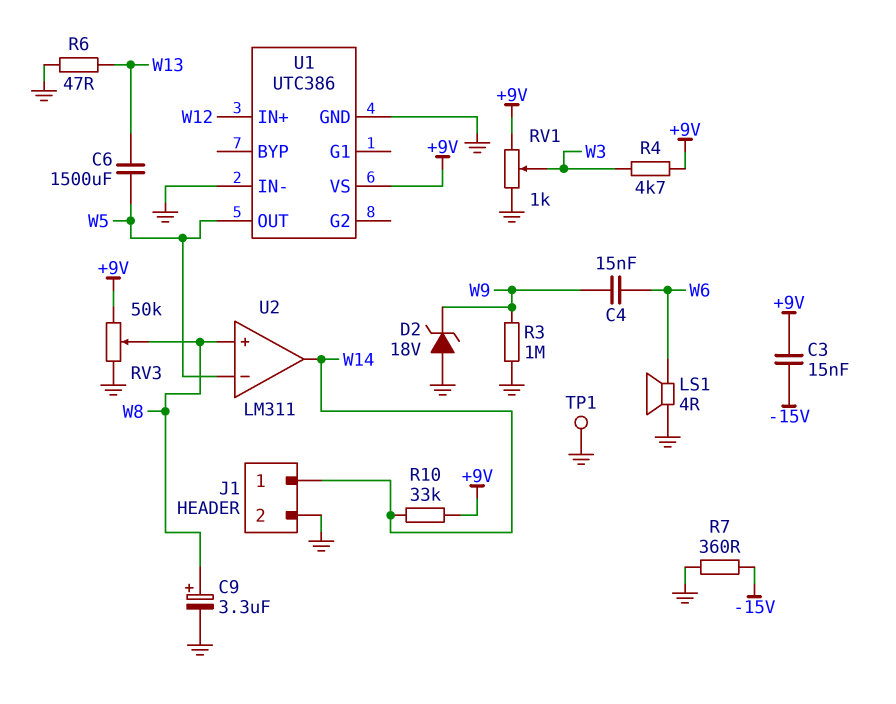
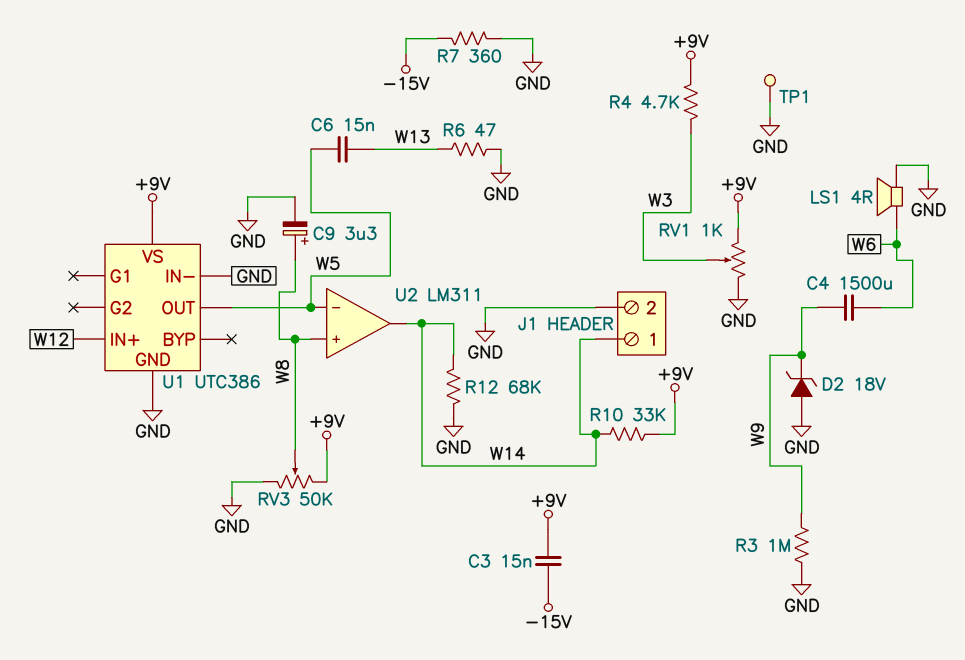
C4: 15nF (W6, W9) -> 1500uF (W6, W9)
C6: 1500uF (W5, W13) -> 15nF (W5, W13)
R12: none -> 68k (GND, W14)

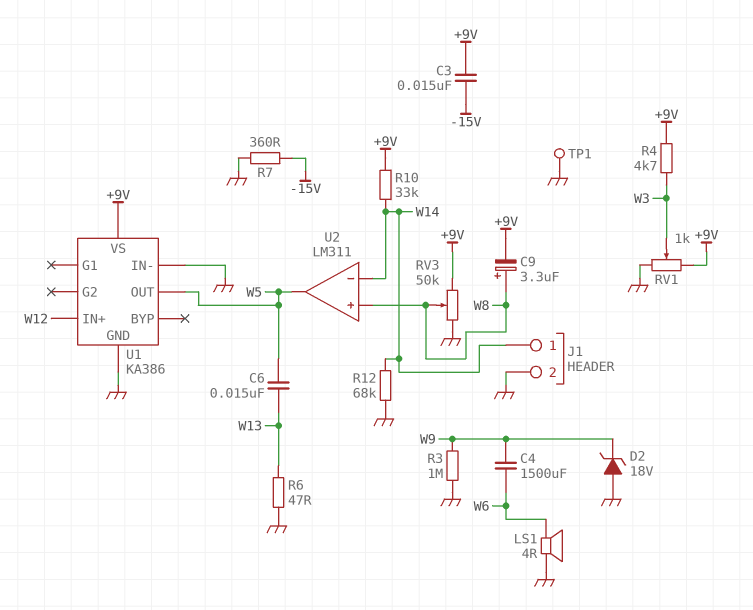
C9: 3.3uF (plus W8, minus GND) -> 3.3uF (plus W8, minus +9V)
U1: UTC386 -> KA386
U2 pin in-: W5 -> W14
U2 pin out: W14 -> W5

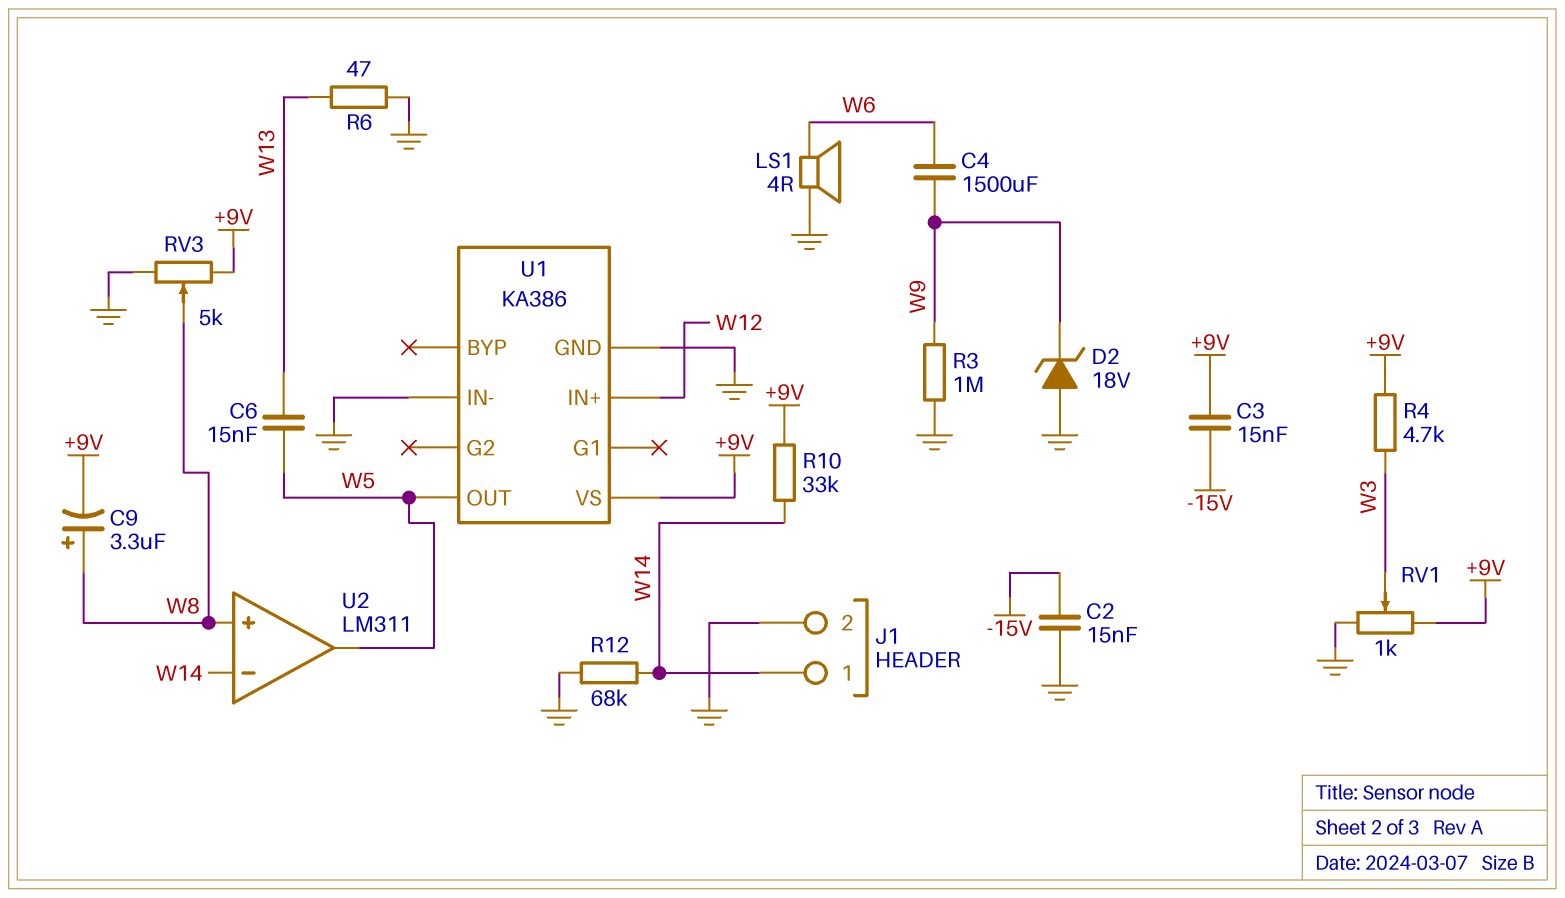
C2: none -> 15nF (-15V, GND)
R7: 360 (-15V, GND) -> none
RV3: 50k (+9V, GND, wiper W8) -> 5k (+9V, GND, wiper W8)
TP1: test point (GND) -> none

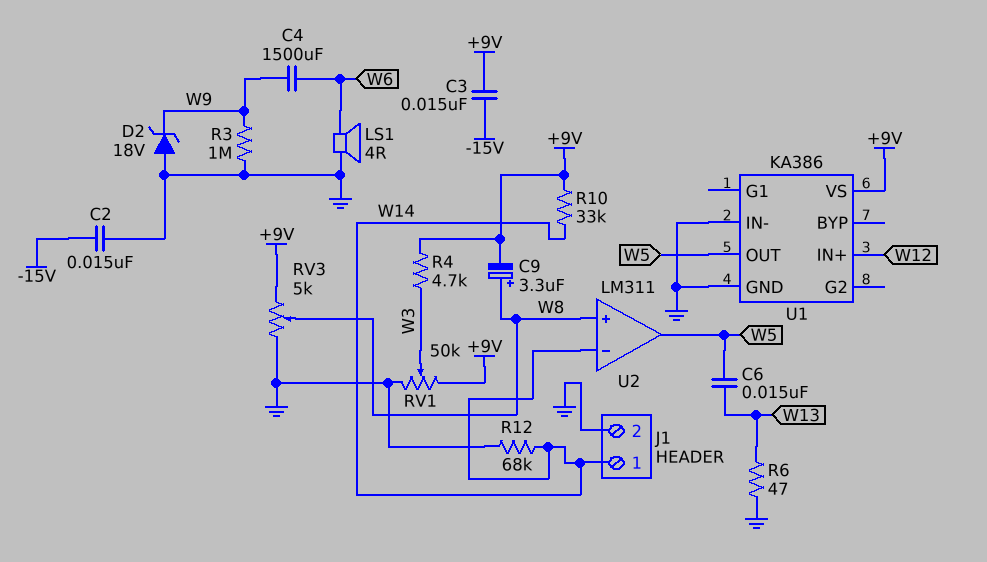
RV1: 1k (+9V, GND, wiper W3) -> 50k (+9V, GND, wiper W3)

